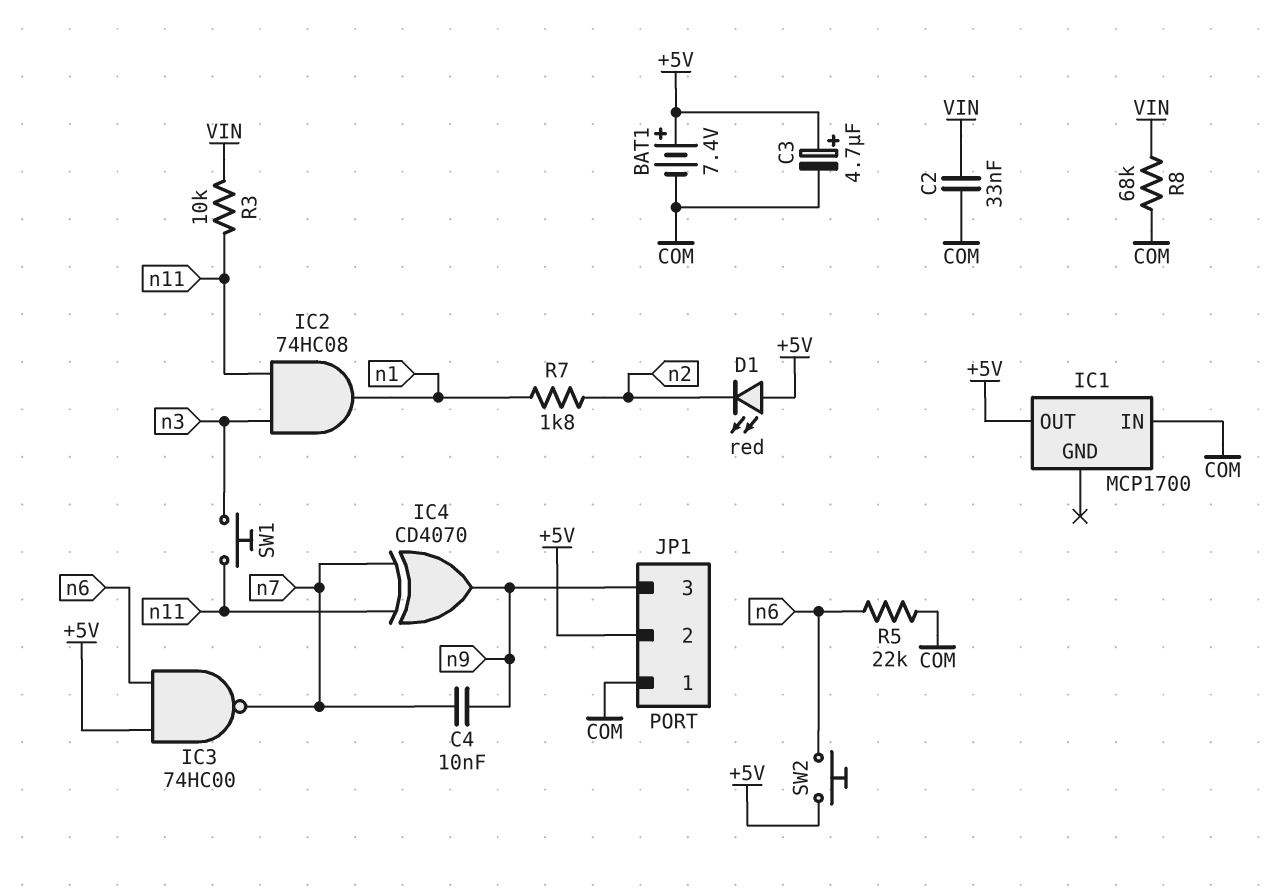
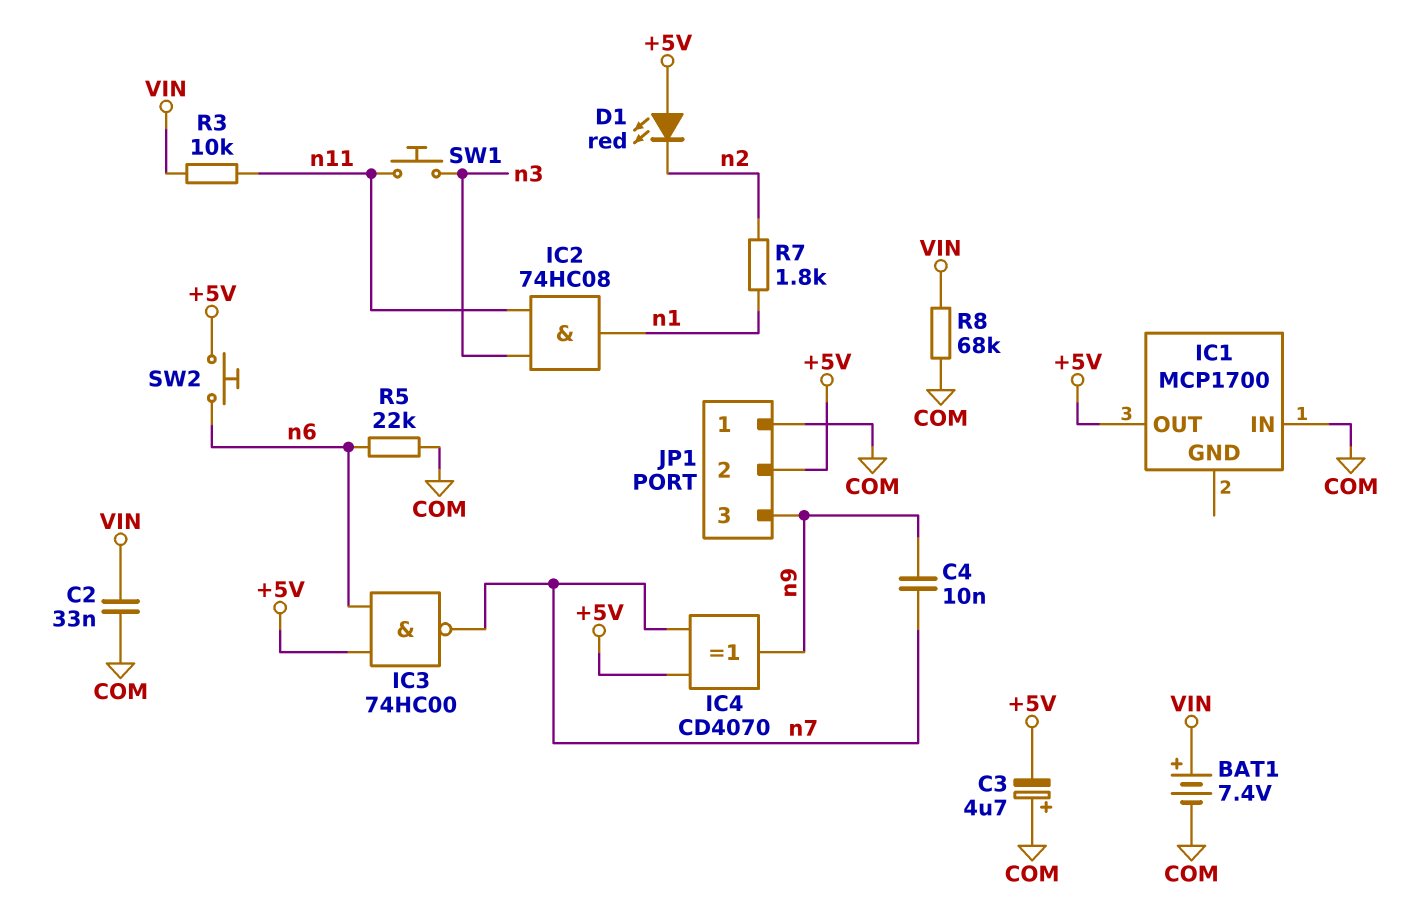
BAT1: 7.4V (plus +5V, minus COM) -> 7.4V (plus VIN, minus COM)
C3: 4.7uF (plus +5V, minus COM) -> 4.7uF (plus COM, minus +5V)
IC4: XOR CD4070 (in n7, in n11, out n9) -> XOR CD4070 (in +5V, in n7, out n9)

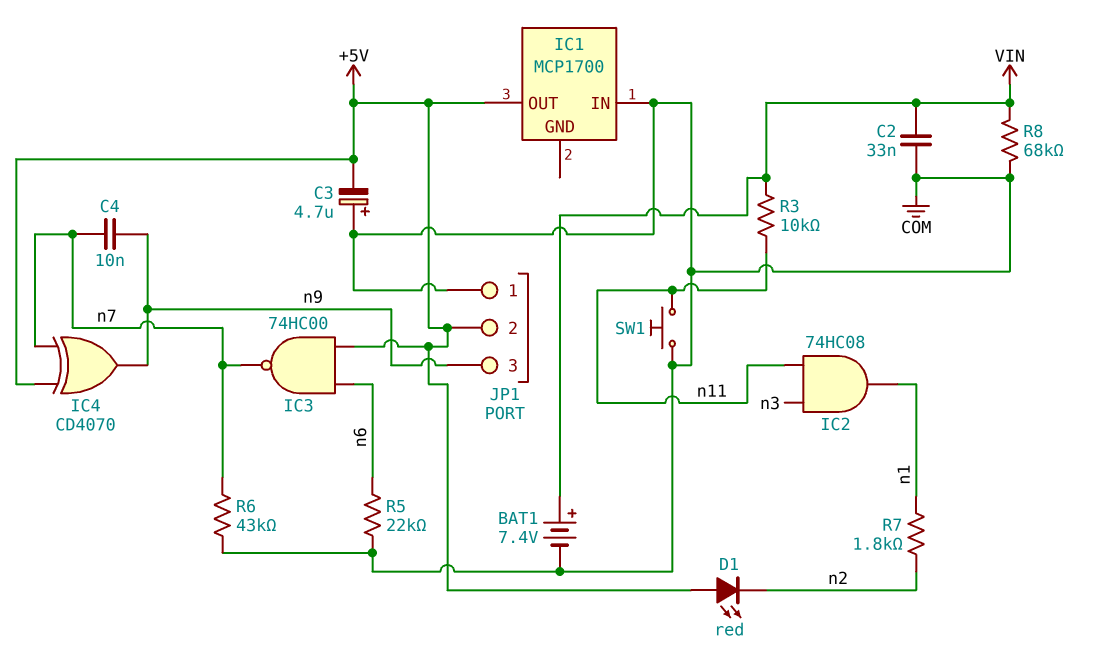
R6: none -> 43k (COM, n7)
SW1: button (n3, n11) -> button (COM, n11)
SW2: button (+5V, n6) -> none

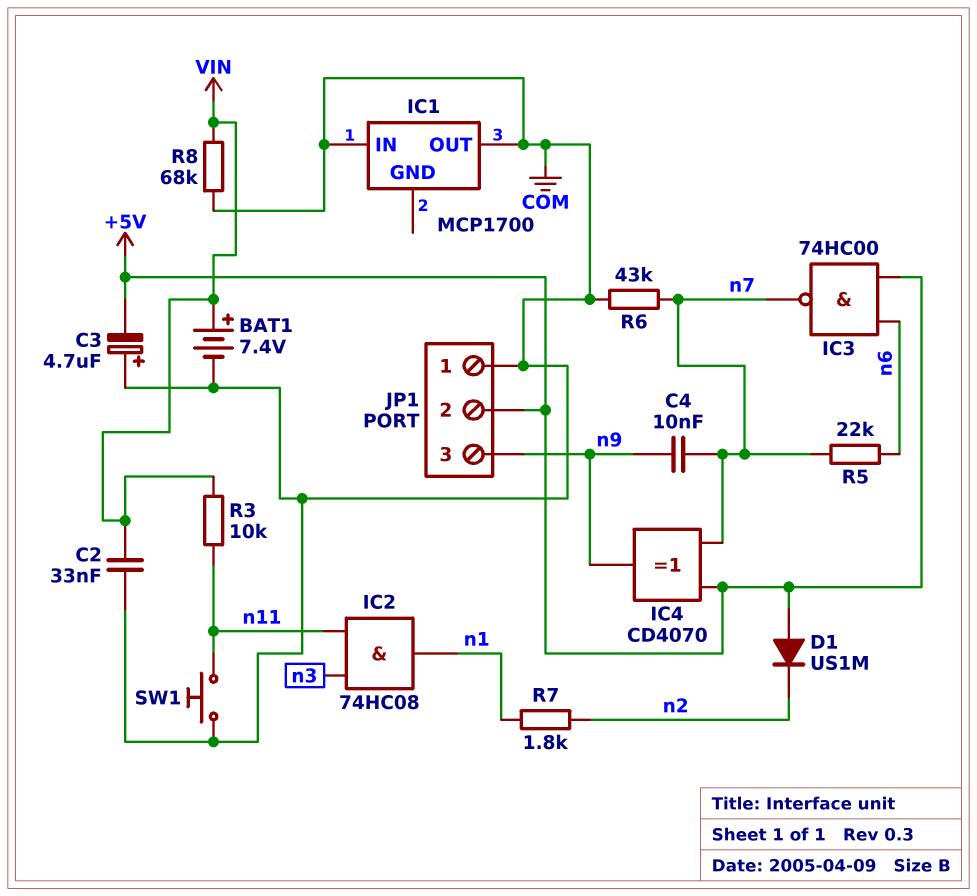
D1: LED red (A +5V, K n2) -> diode US1M (A +5V, K n2)
IC1 pin OUT: +5V -> COM
R5: 22k (COM, n6) -> 22k (n6, n7)

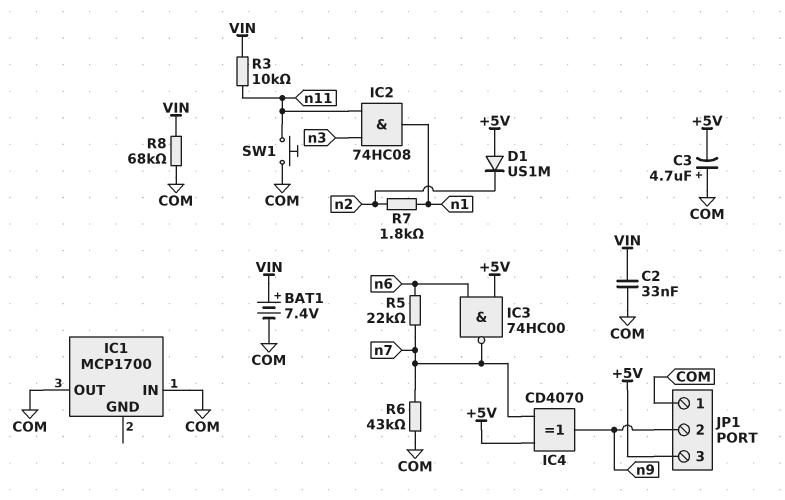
C4: 10nF (n7, n9) -> none
JP1 pin 2: +5V -> n9
JP1 pin 3: n9 -> +5V

